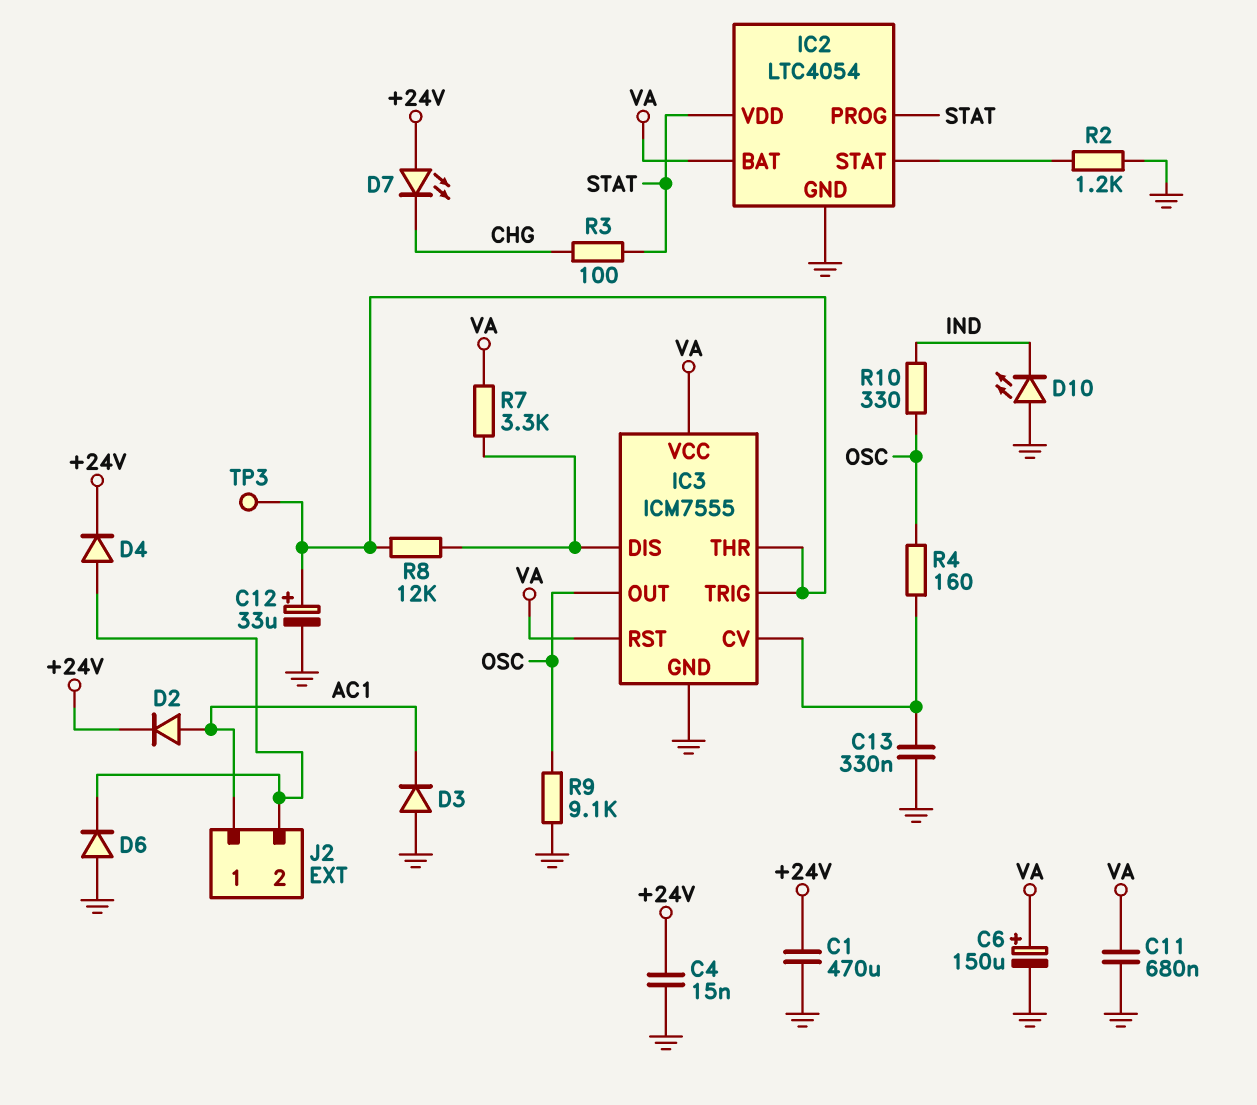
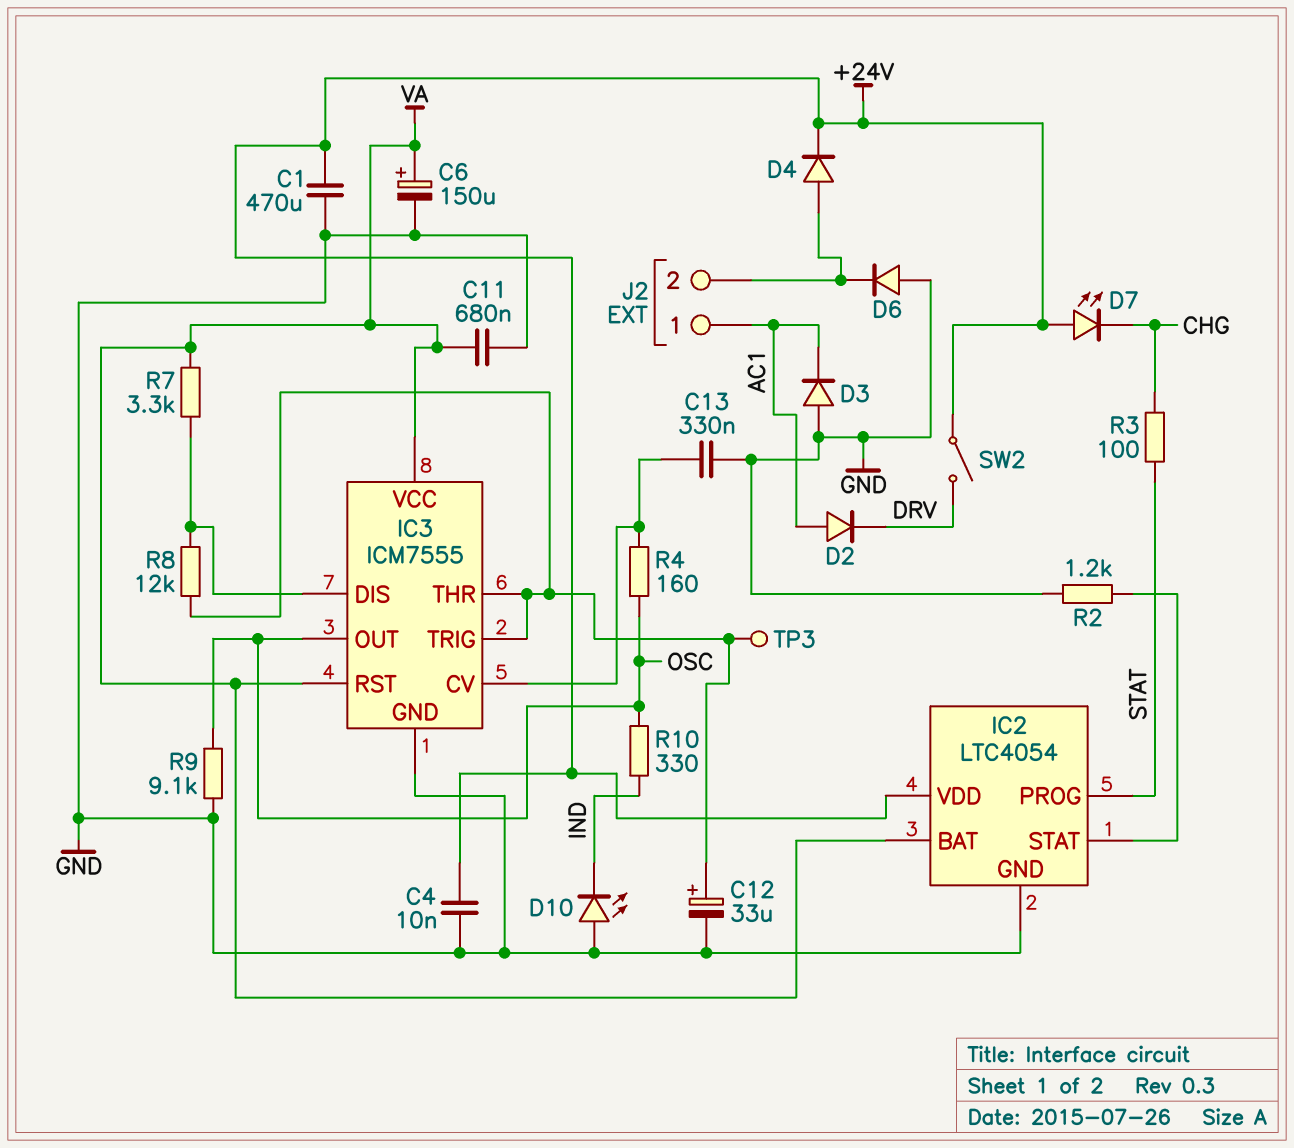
C4: 15nF (+24V, GND) -> 10nF (+24V, GND)
D2: diode (A AC1, K +24V) -> diode (A AC1, K DRV)
IC2 pin VDD: STAT -> +24V
SW2: none -> switch (+24V, DRV)

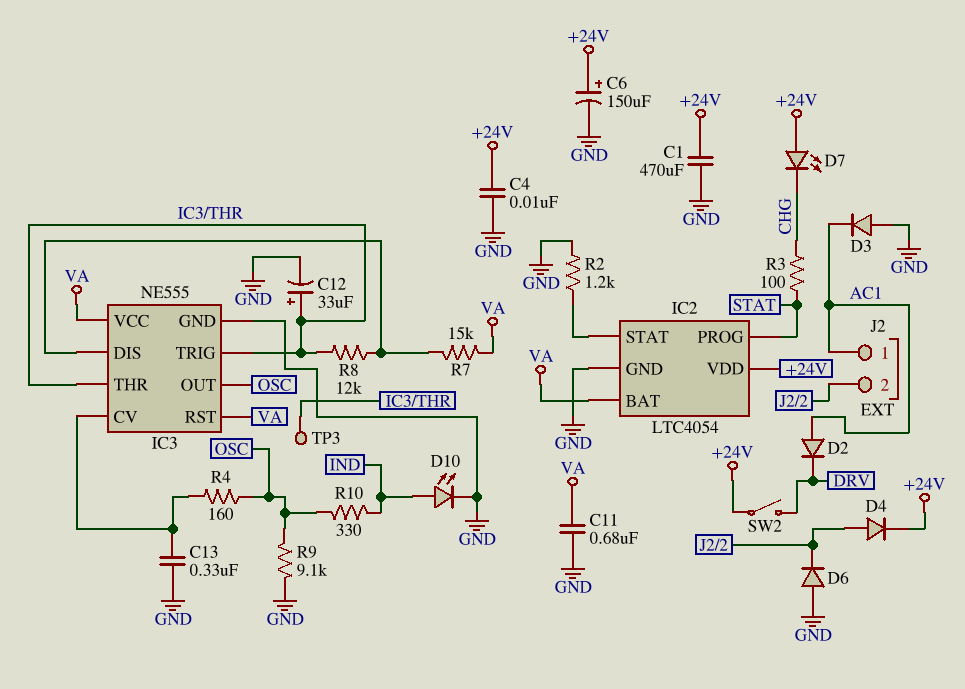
C6: 150uF (plus VA, minus GND) -> 150uF (plus +24V, minus GND)
D10: LED (A GND, K IND) -> LED (A IND, K GND)
IC3: ICM7555 -> NE555
R7: 3.3k (IC3/DIS, VA) -> 15k (IC3/DIS, VA)

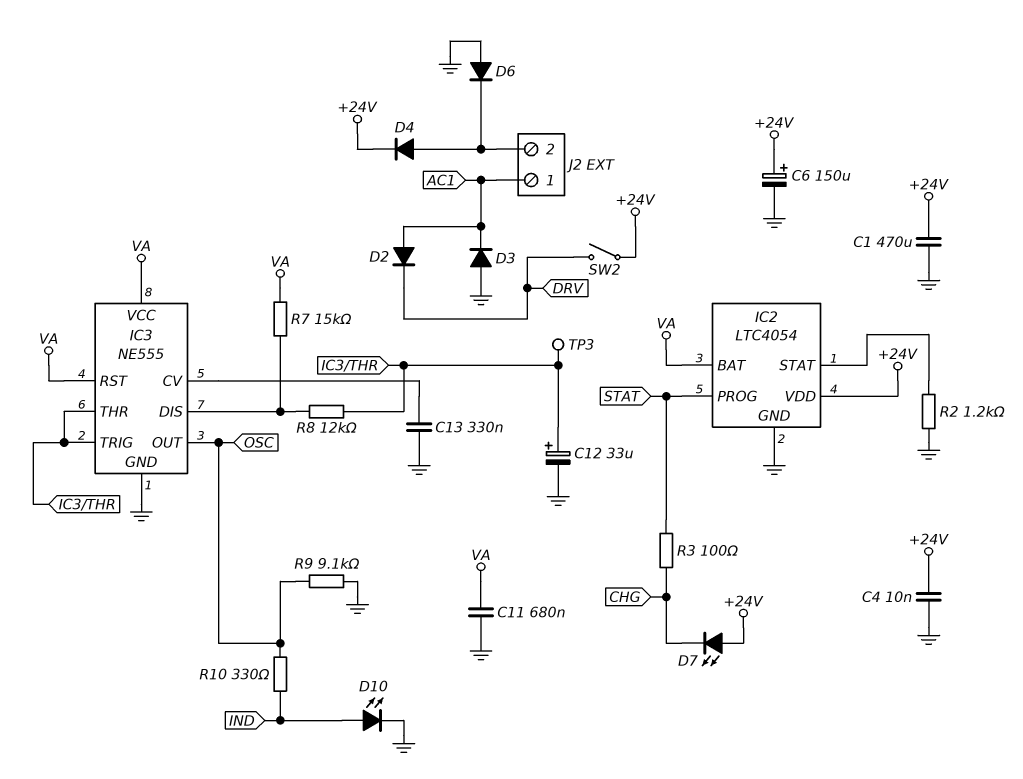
R4: 160 (IC3/CV, OSC) -> none

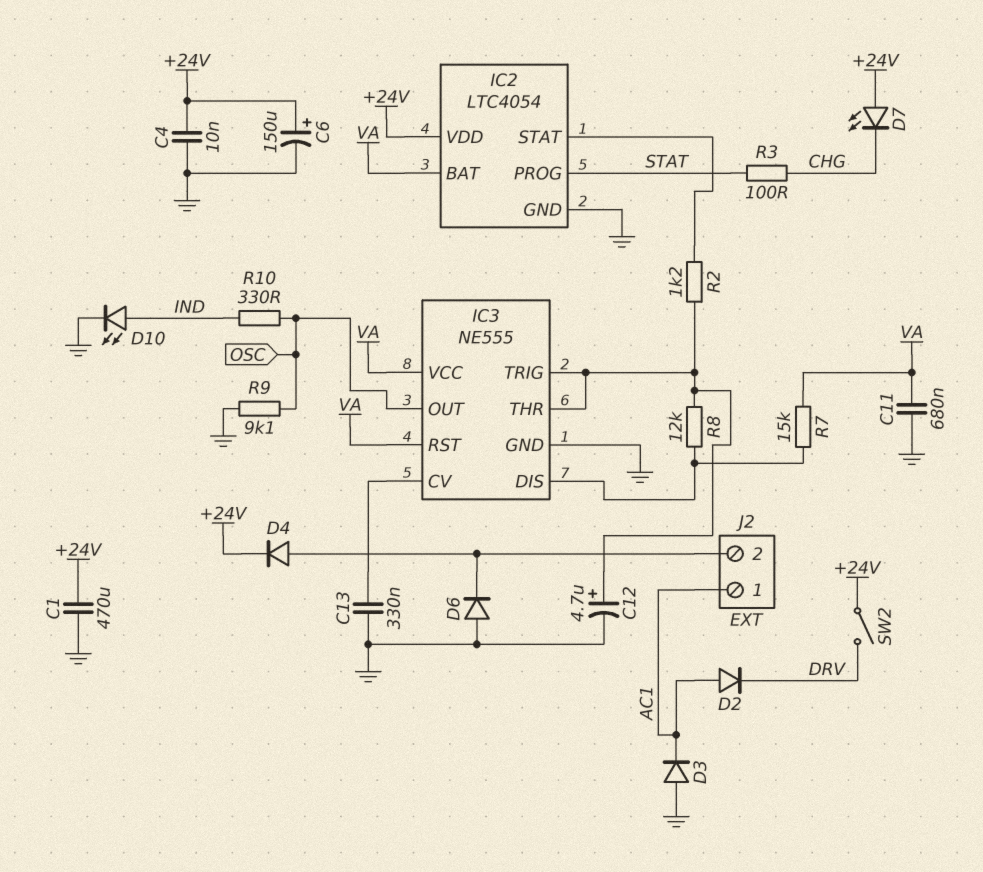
C12: 33uF (plus IC3/THR, minus GND) -> 4.7uF (plus IC3/THR, minus GND)
R2: 1.2k (GND, IC2/STAT) -> 1.2k (IC2/STAT, IC3/THR)
TP3: test point (IC3/THR) -> none

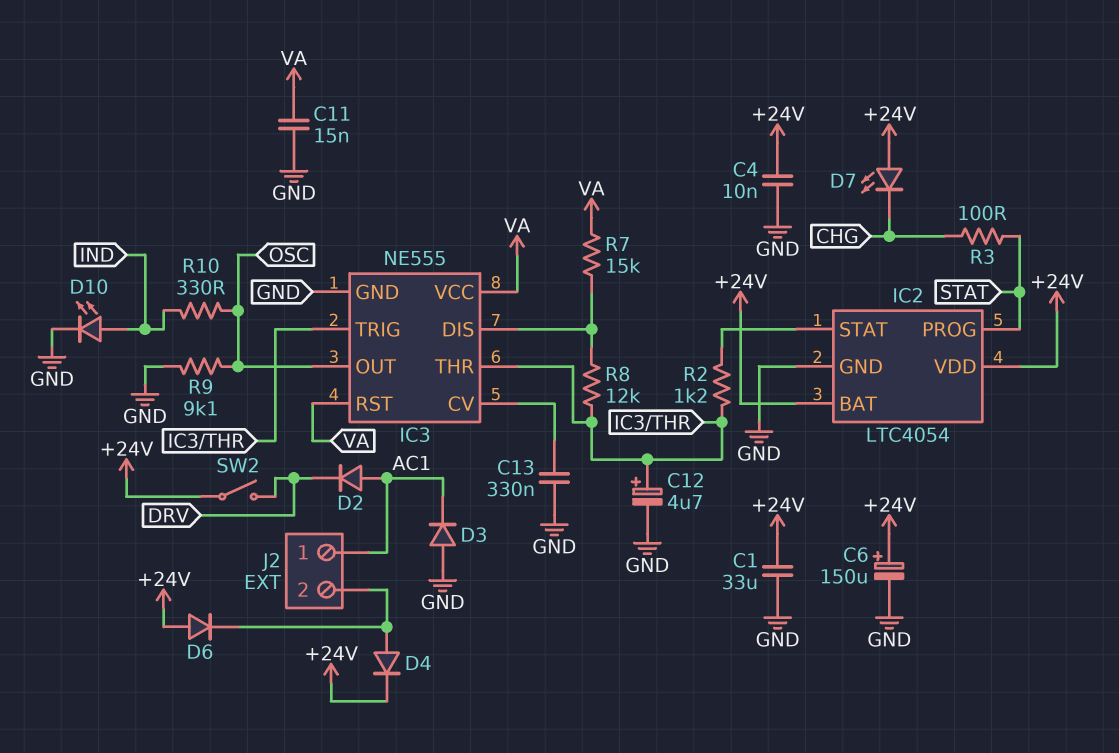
C1: 470uF (+24V, GND) -> 33uF (+24V, GND)
C11: 680nF (GND, VA) -> 15nF (GND, VA)
D6: diode (A GND, K J2/2) -> diode (A +24V, K J2/2)
IC2 pin BAT: VA -> +24V

